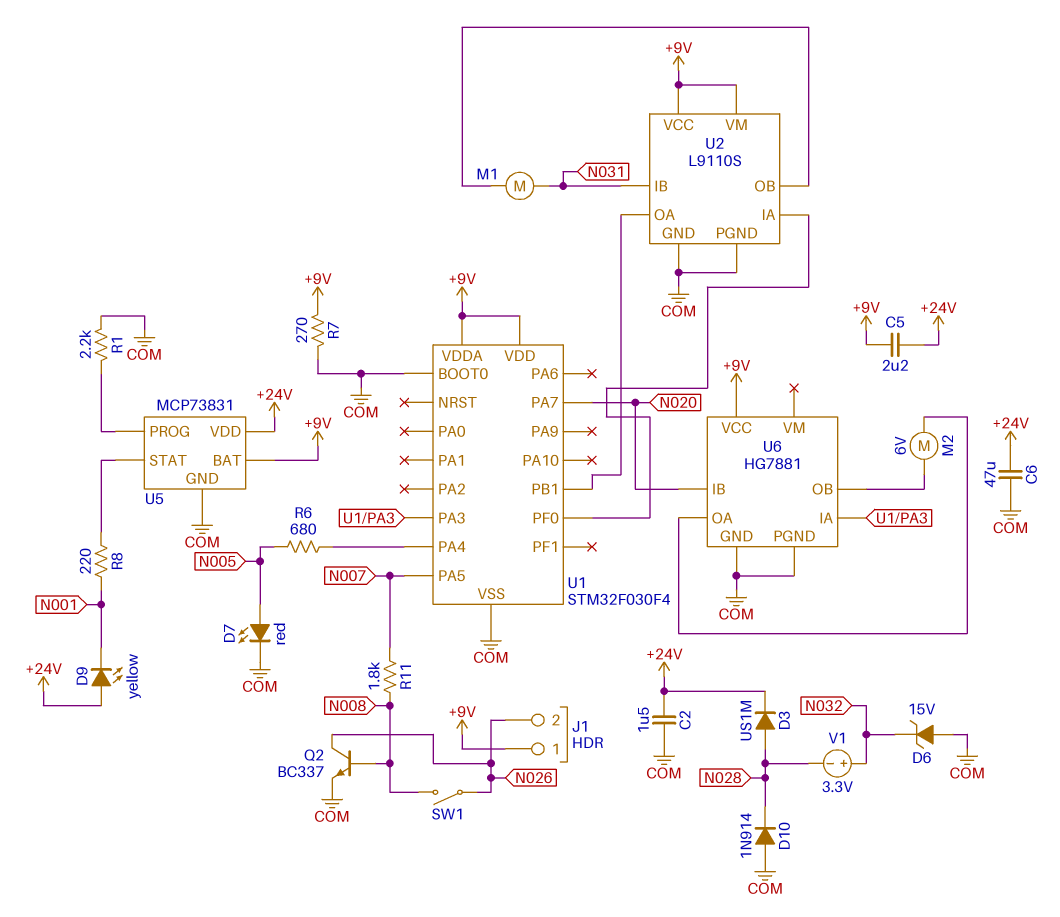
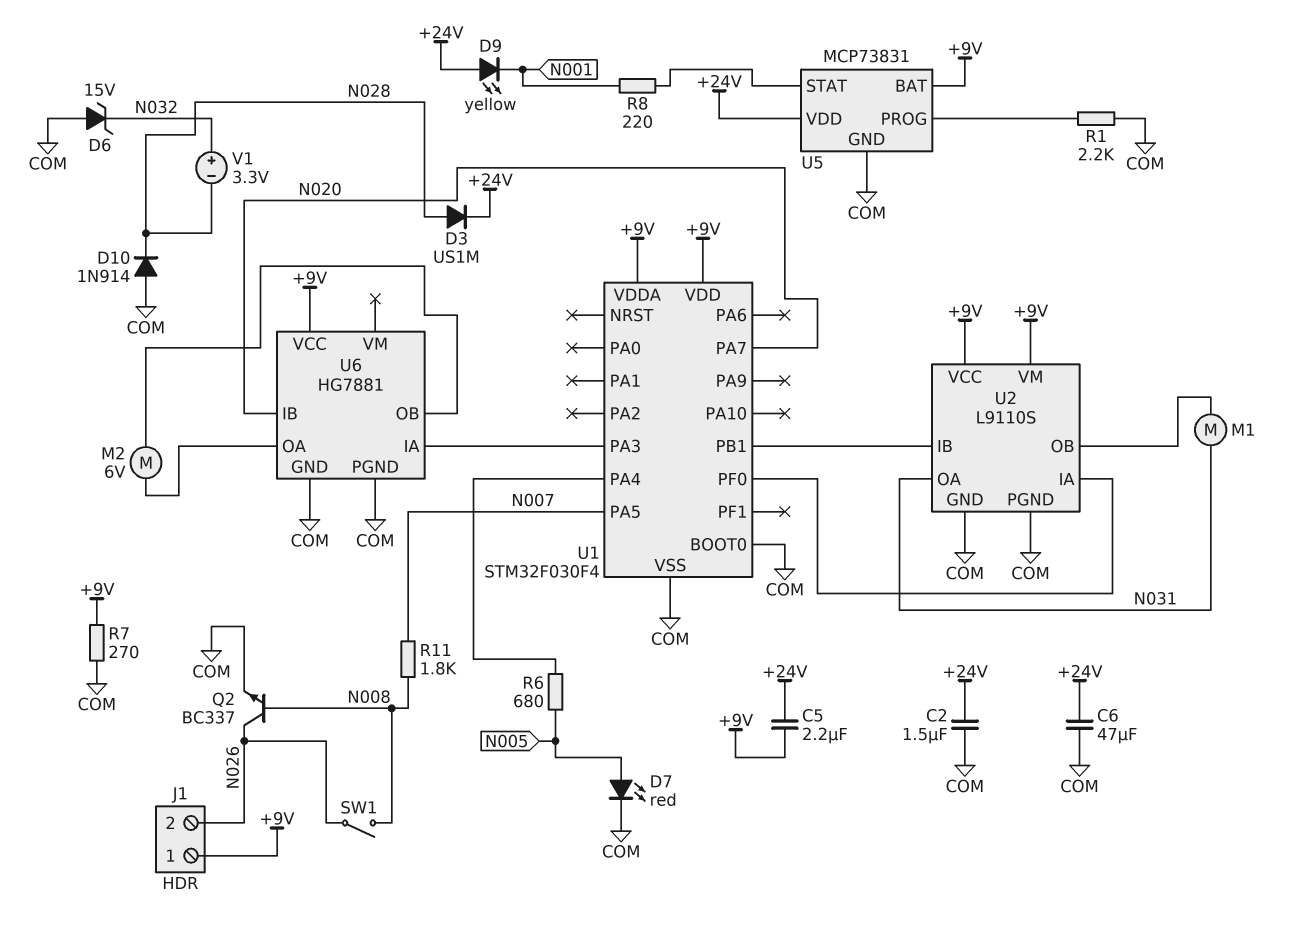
U2 pin IB: N031 -> U1/PB1
U2 pin OA: U1/PB1 -> N031

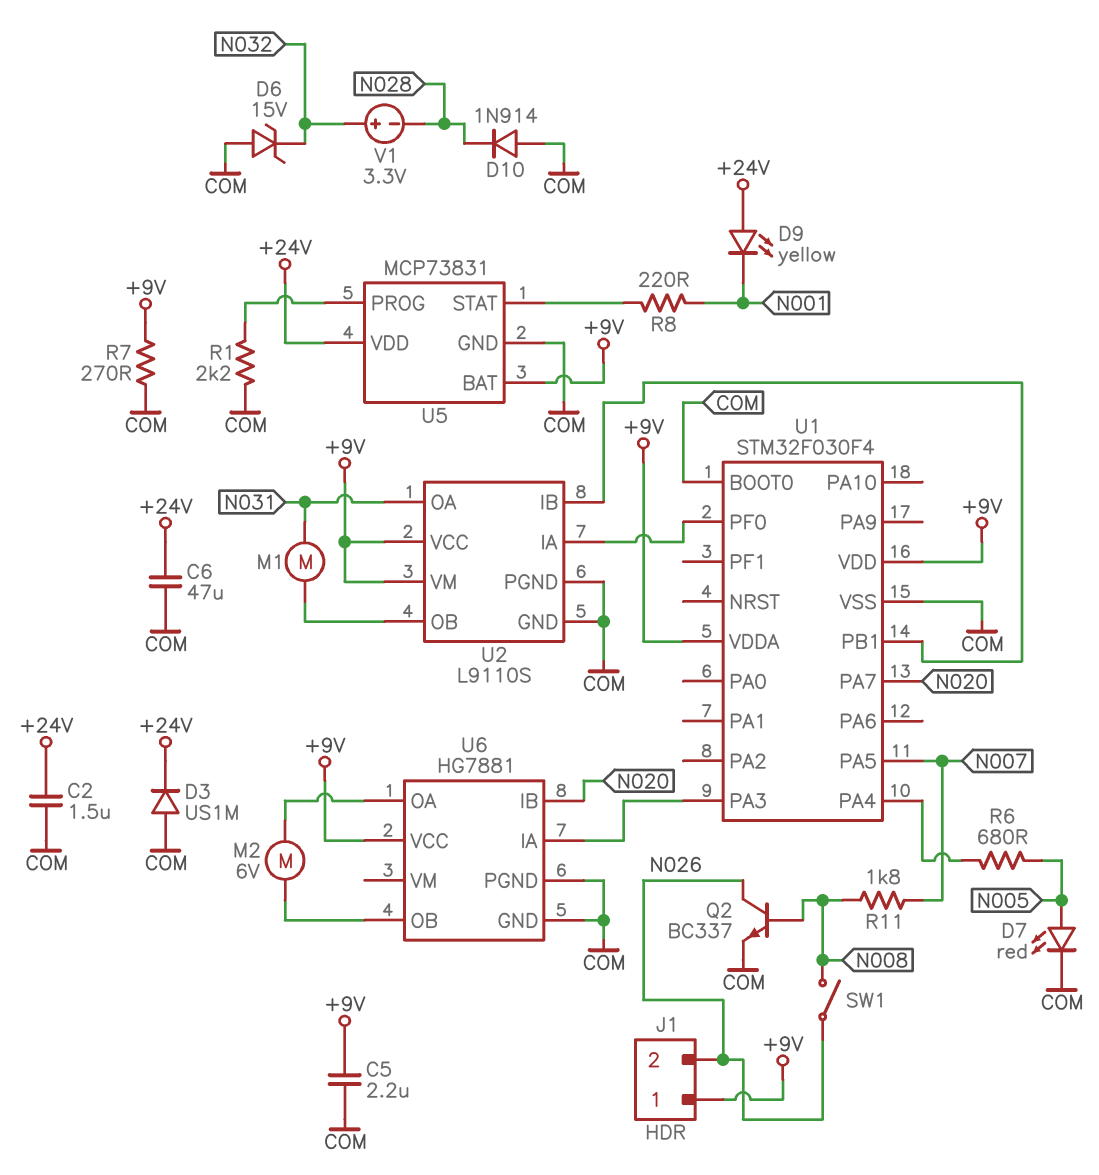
C5: 2.2uF (+9V, +24V) -> 2.2uF (+9V, COM)
D3: diode US1M (A N028, K +24V) -> diode US1M (A COM, K +24V)

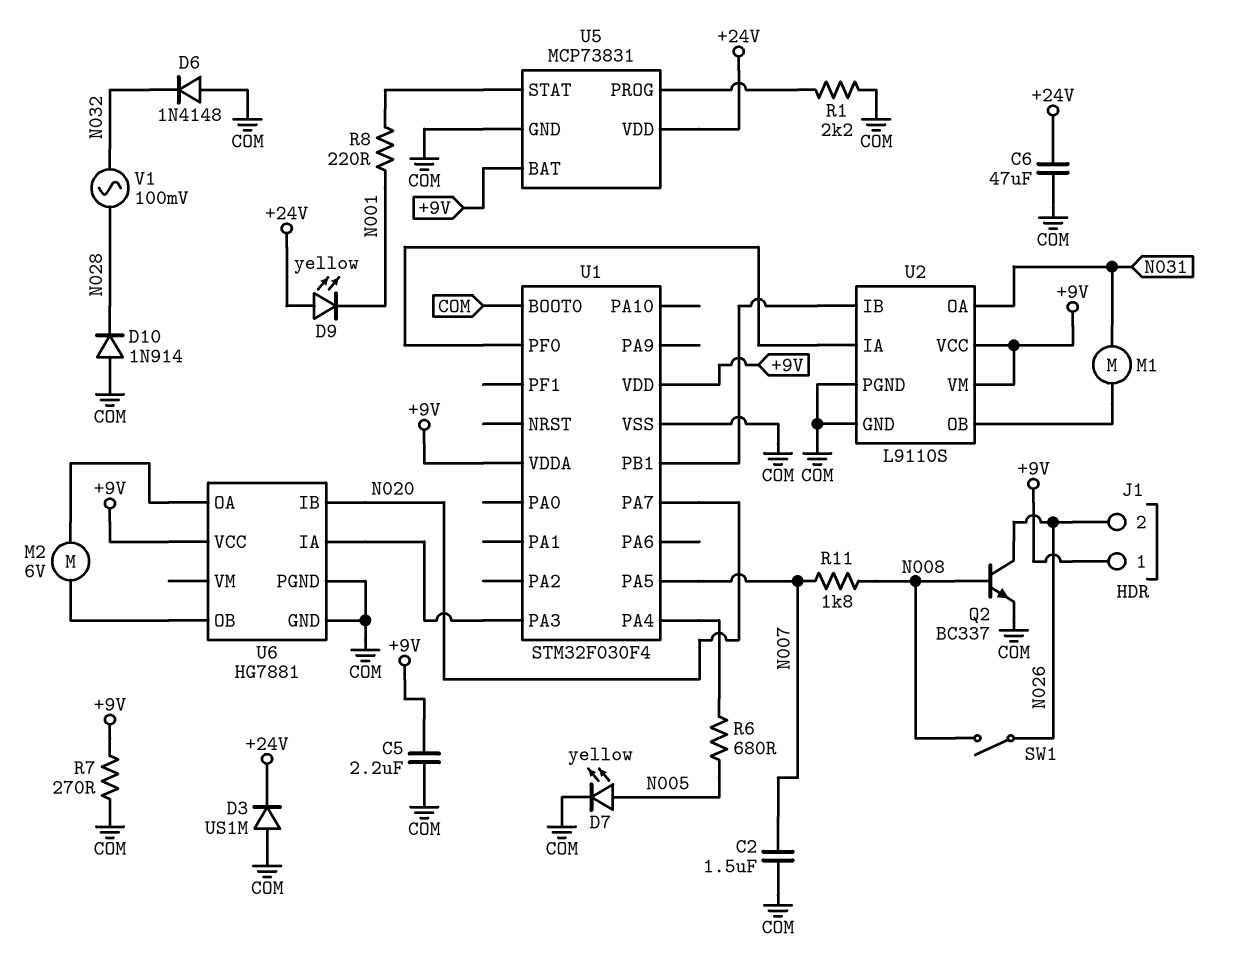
C2: 1.5uF (+24V, COM) -> 1.5uF (COM, N007)
D6: zener 15V (A COM, K N032) -> diode 1N4148 (A COM, K N032)
D7: LED red (A N005, K COM) -> LED yellow (A N005, K COM)
V1: 3.3V (plus N032, minus N028) -> AC 100mV (N028, N032)

